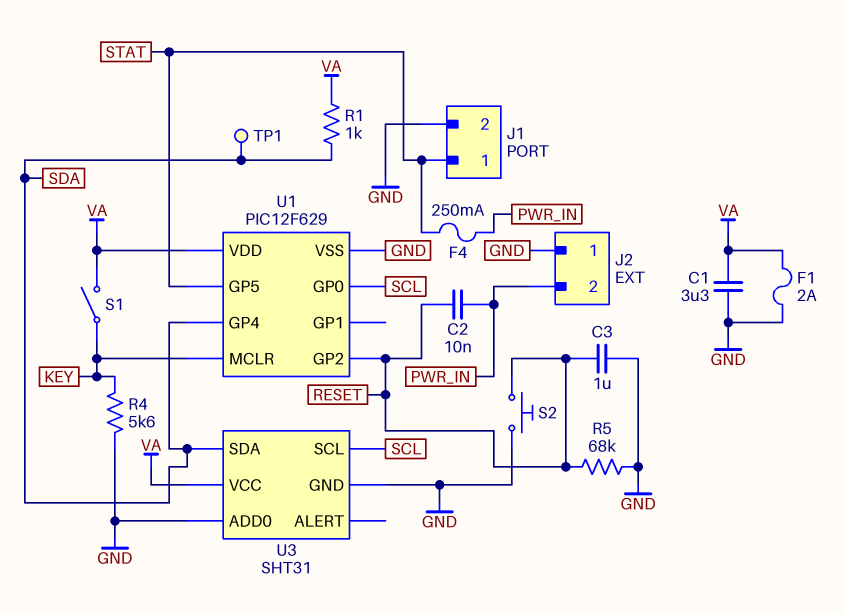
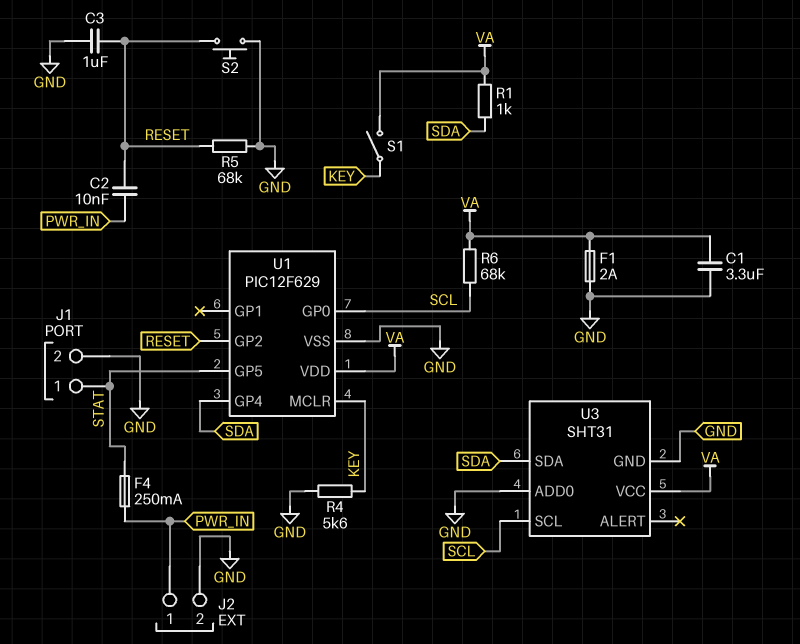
J2 pin 1: GND -> PWR_IN
J2 pin 2: PWR_IN -> GND
R6: none -> 68k (SCL, VA)
TP1: test point (SDA) -> none

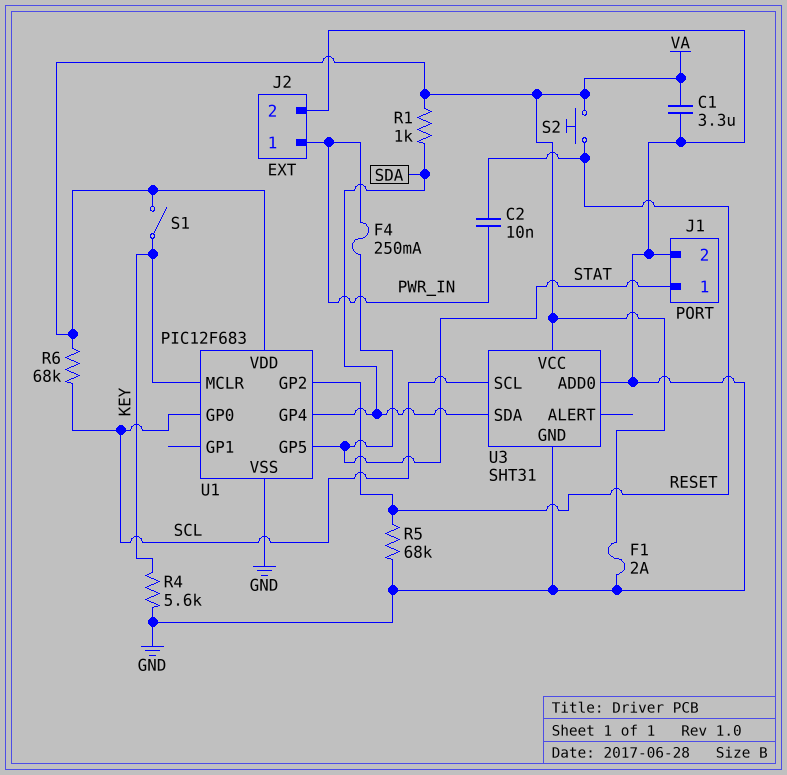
C3: 1uF (GND, RESET) -> none
S2: button (GND, RESET) -> button (RESET, VA)
U1: PIC12F629 -> PIC12F683

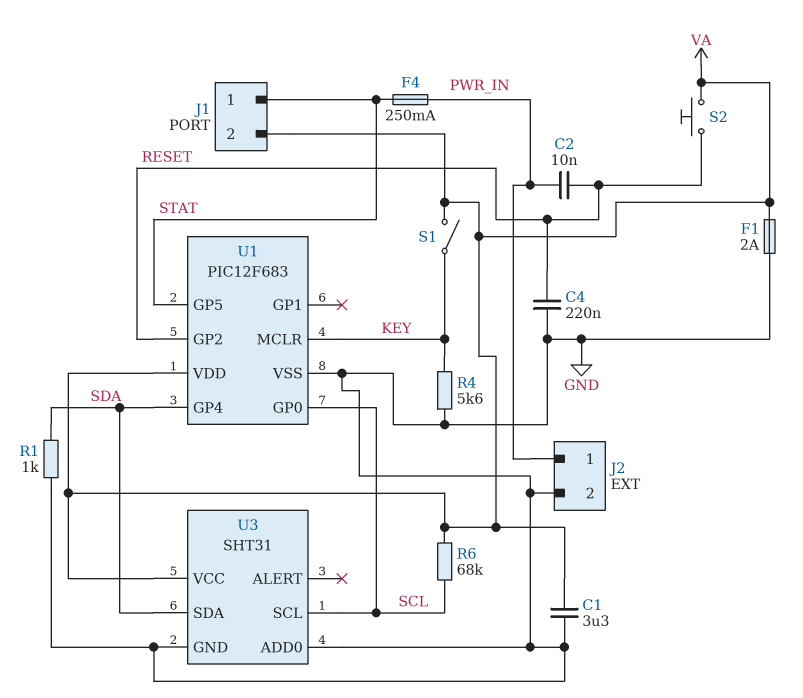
C4: none -> 220nF (GND, RESET)
J1 pin 2: GND -> VA
R1: 1k (SDA, VA) -> 1k (GND, SDA)
R5: 68k (GND, RESET) -> none

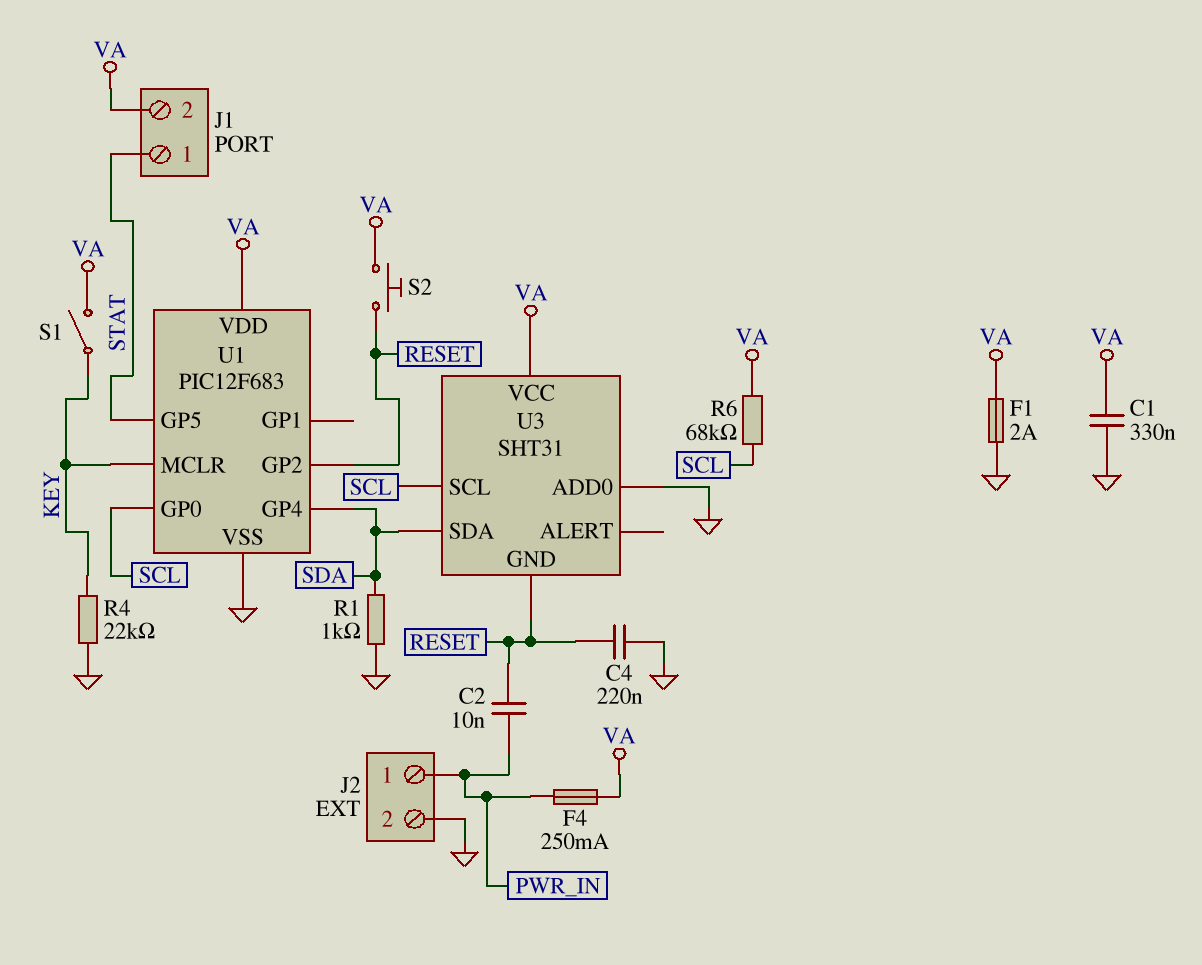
C1: 3.3uF (GND, VA) -> 330nF (GND, VA)
F4: 250mA (PWR_IN, STAT) -> 250mA (PWR_IN, VA)
R4: 5.6k (GND, KEY) -> 22k (GND, KEY)
U3 pin GND: GND -> RESET

